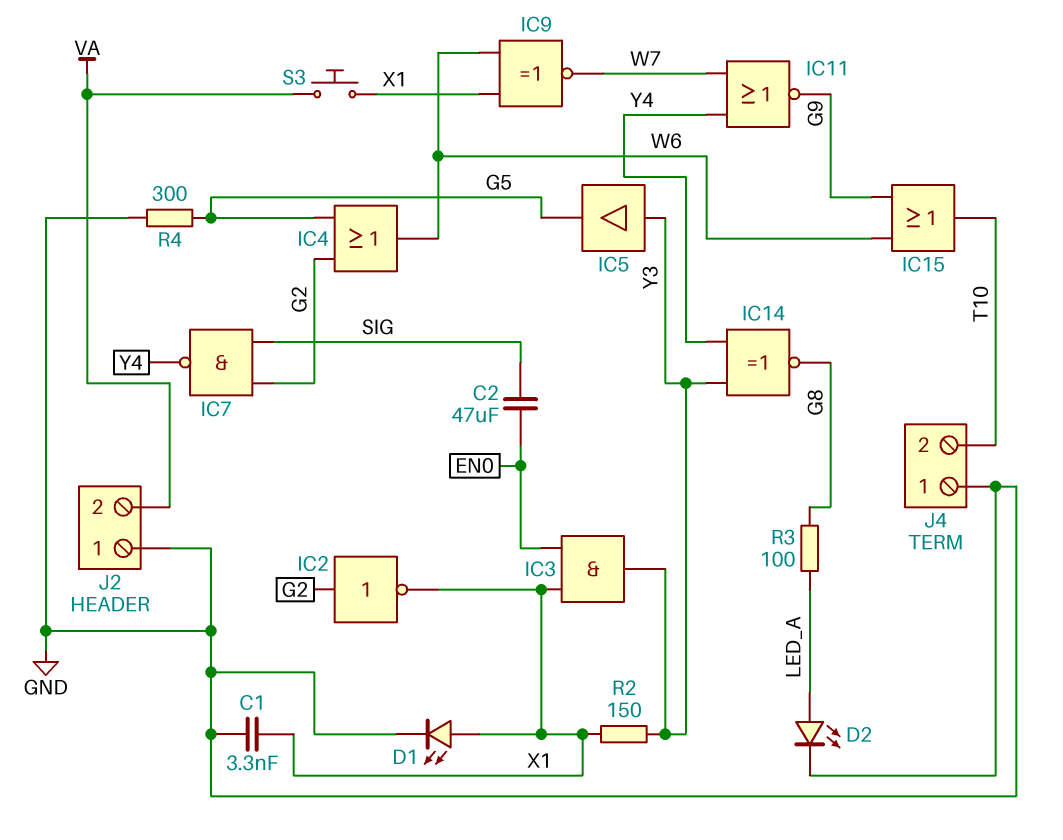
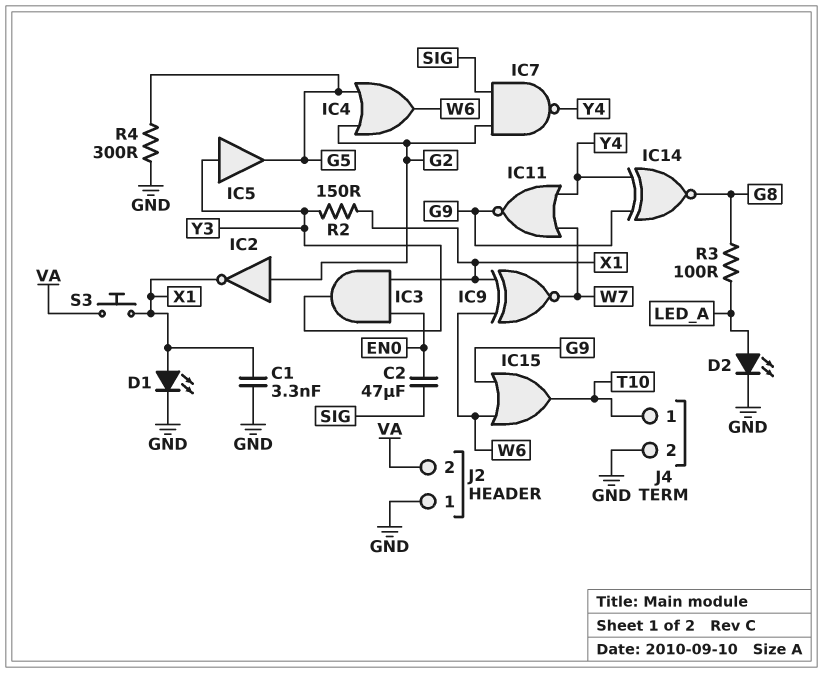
IC14: XNOR (in Y3, in Y4, out G8) -> XNOR (in G9, in Y4, out G8)
J4 pin 1: GND -> T10
J4 pin 2: T10 -> GND

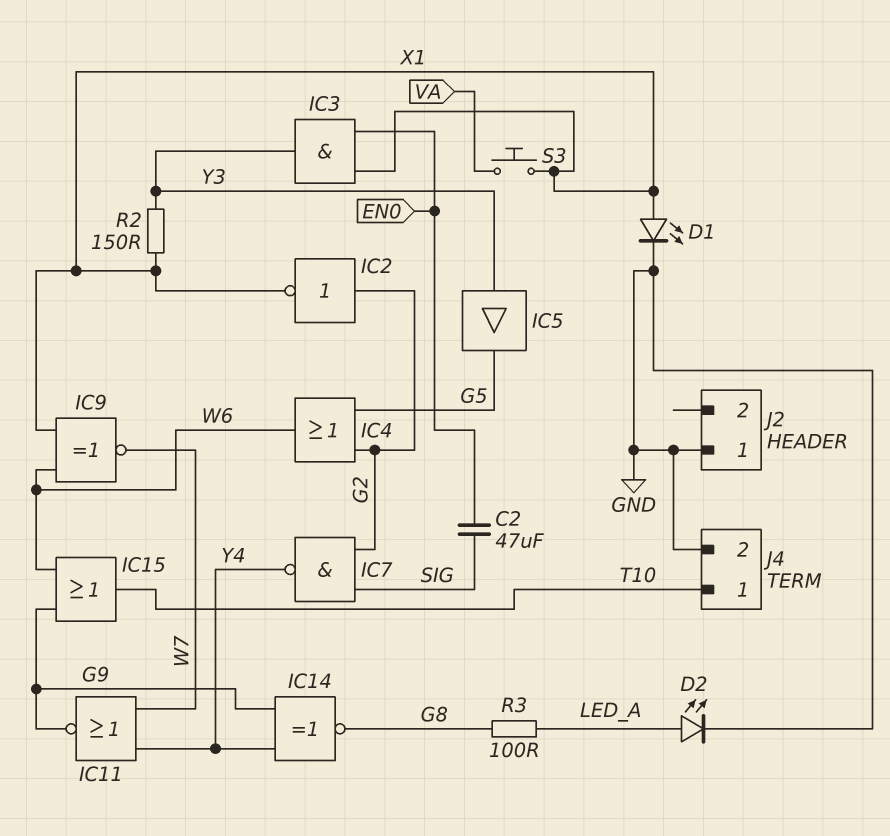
C1: 3.3nF (GND, X1) -> none
J2 pin 2: VA -> none
R4: 300 (G5, GND) -> none

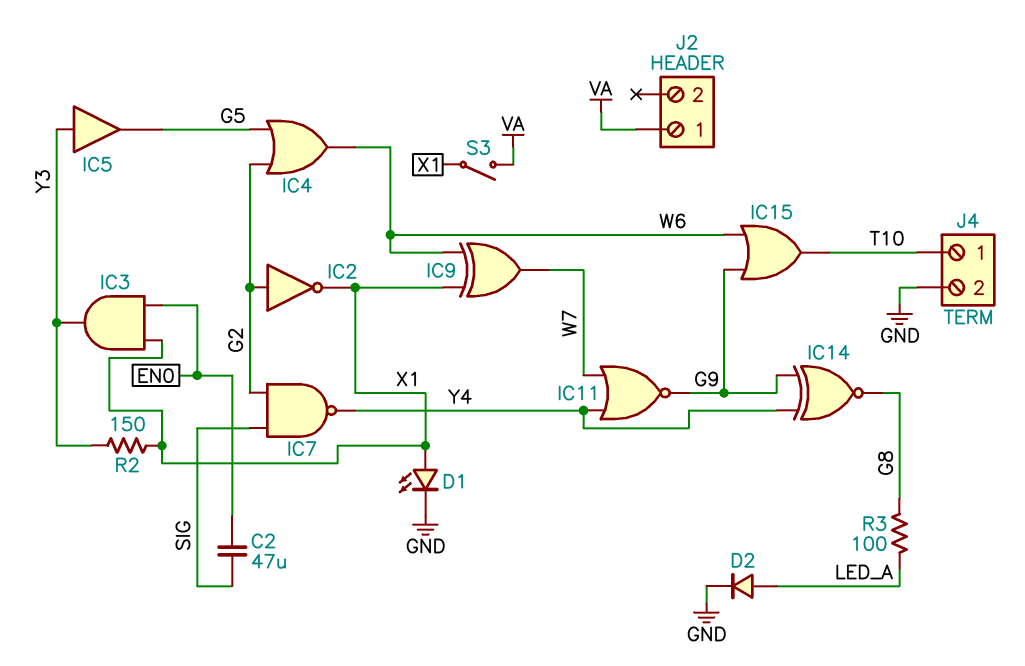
D2: LED (A LED_A, K GND) -> diode (A LED_A, K GND)
IC9: XNOR (in W6, in X1, out W7) -> XOR (in W6, in X1, out W7)
J2 pin 1: GND -> VA
S3: button (VA, X1) -> switch (VA, X1)

